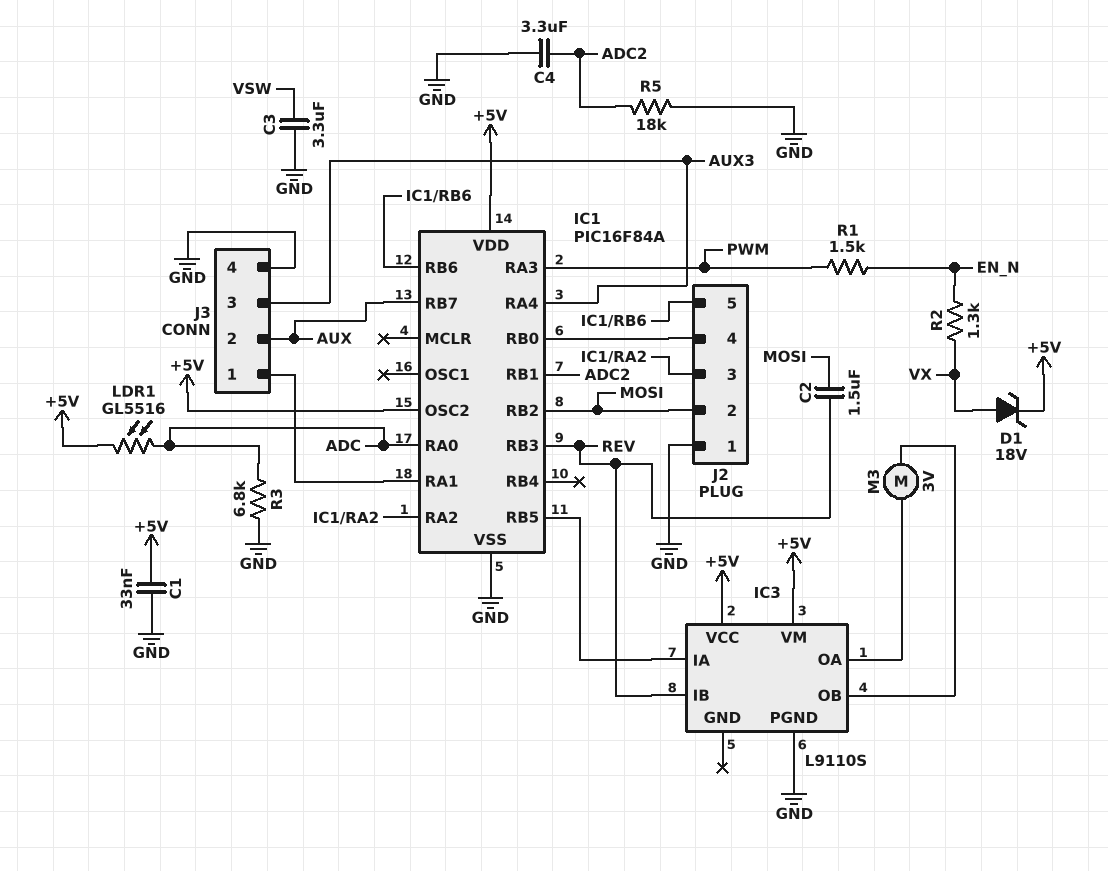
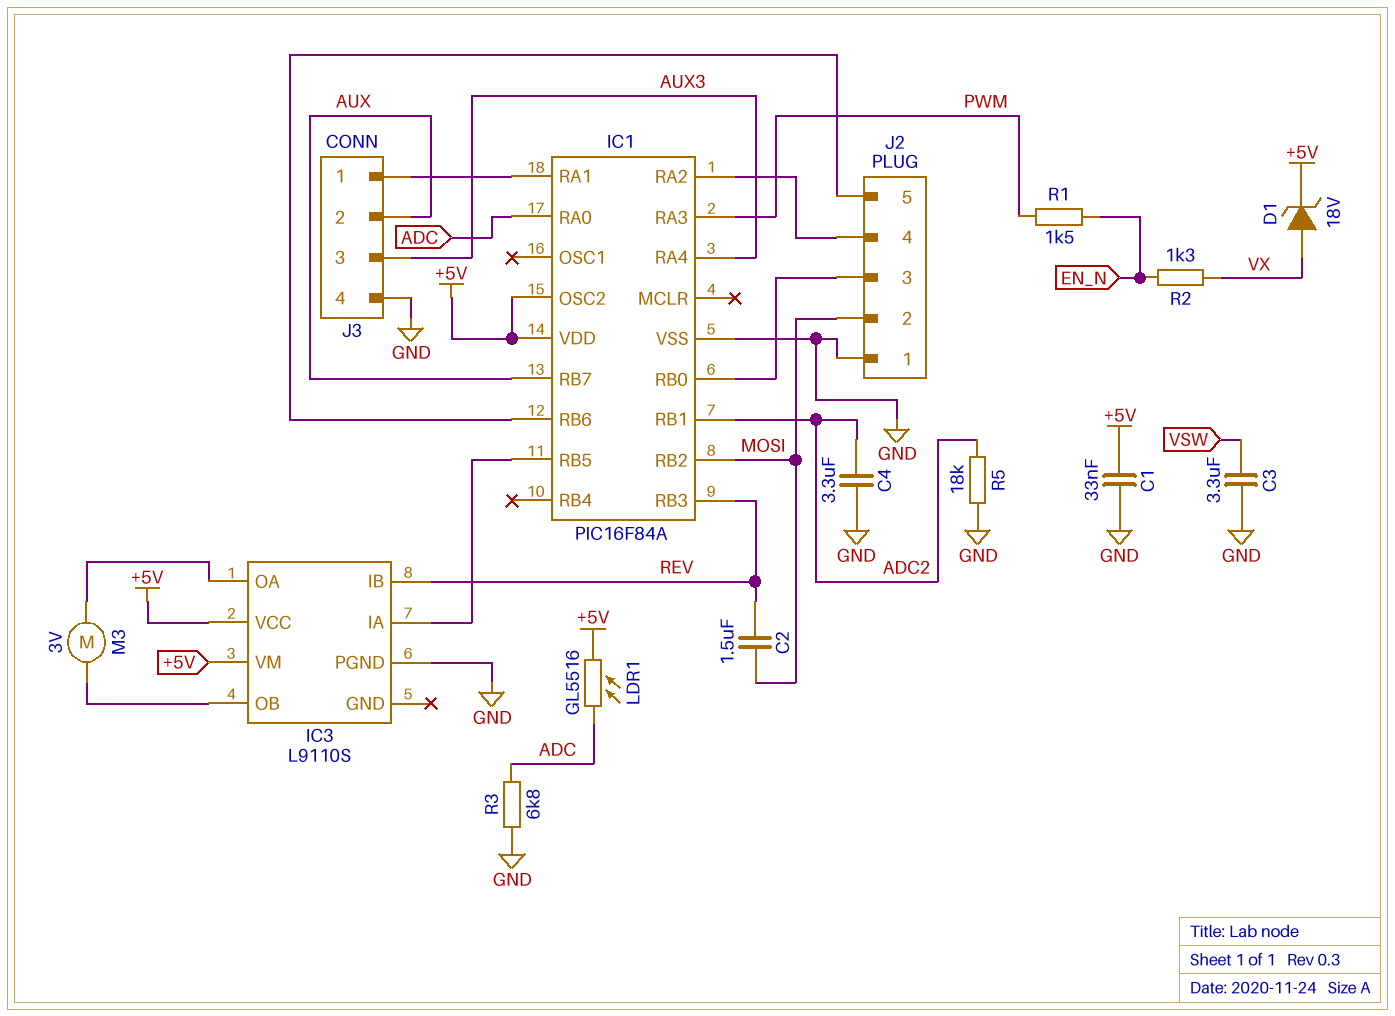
J2 pin 3: IC1/RA2 -> IC1/RB0
J2 pin 4: IC1/RB0 -> IC1/RA2

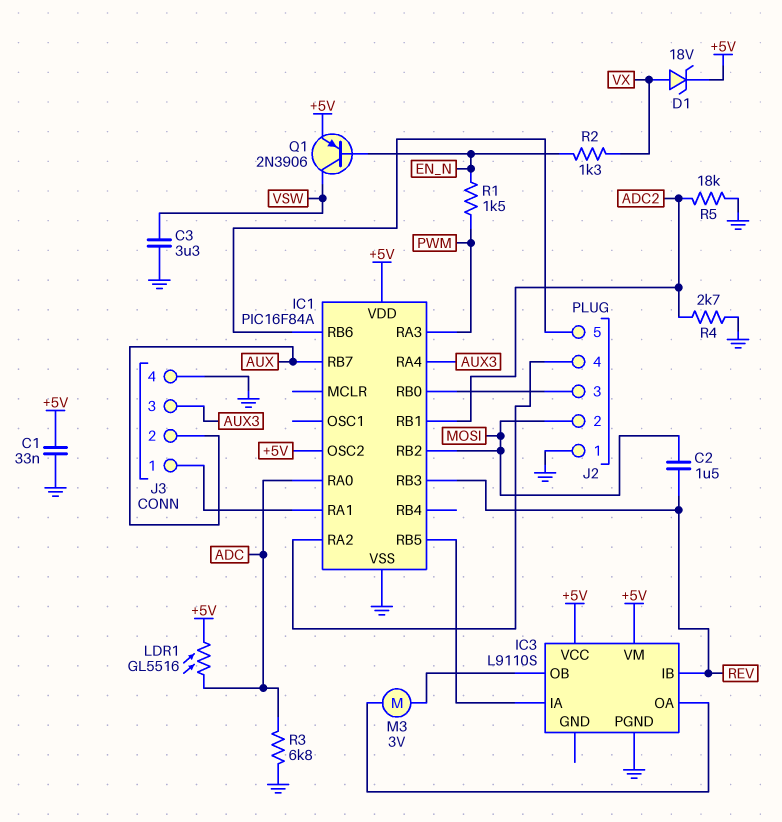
C4: 3.3uF (ADC2, GND) -> none
Q1: none -> PNP 2N3906 (B EN_N, C VSW, E +5V)
R4: none -> 2.7k (ADC2, GND)

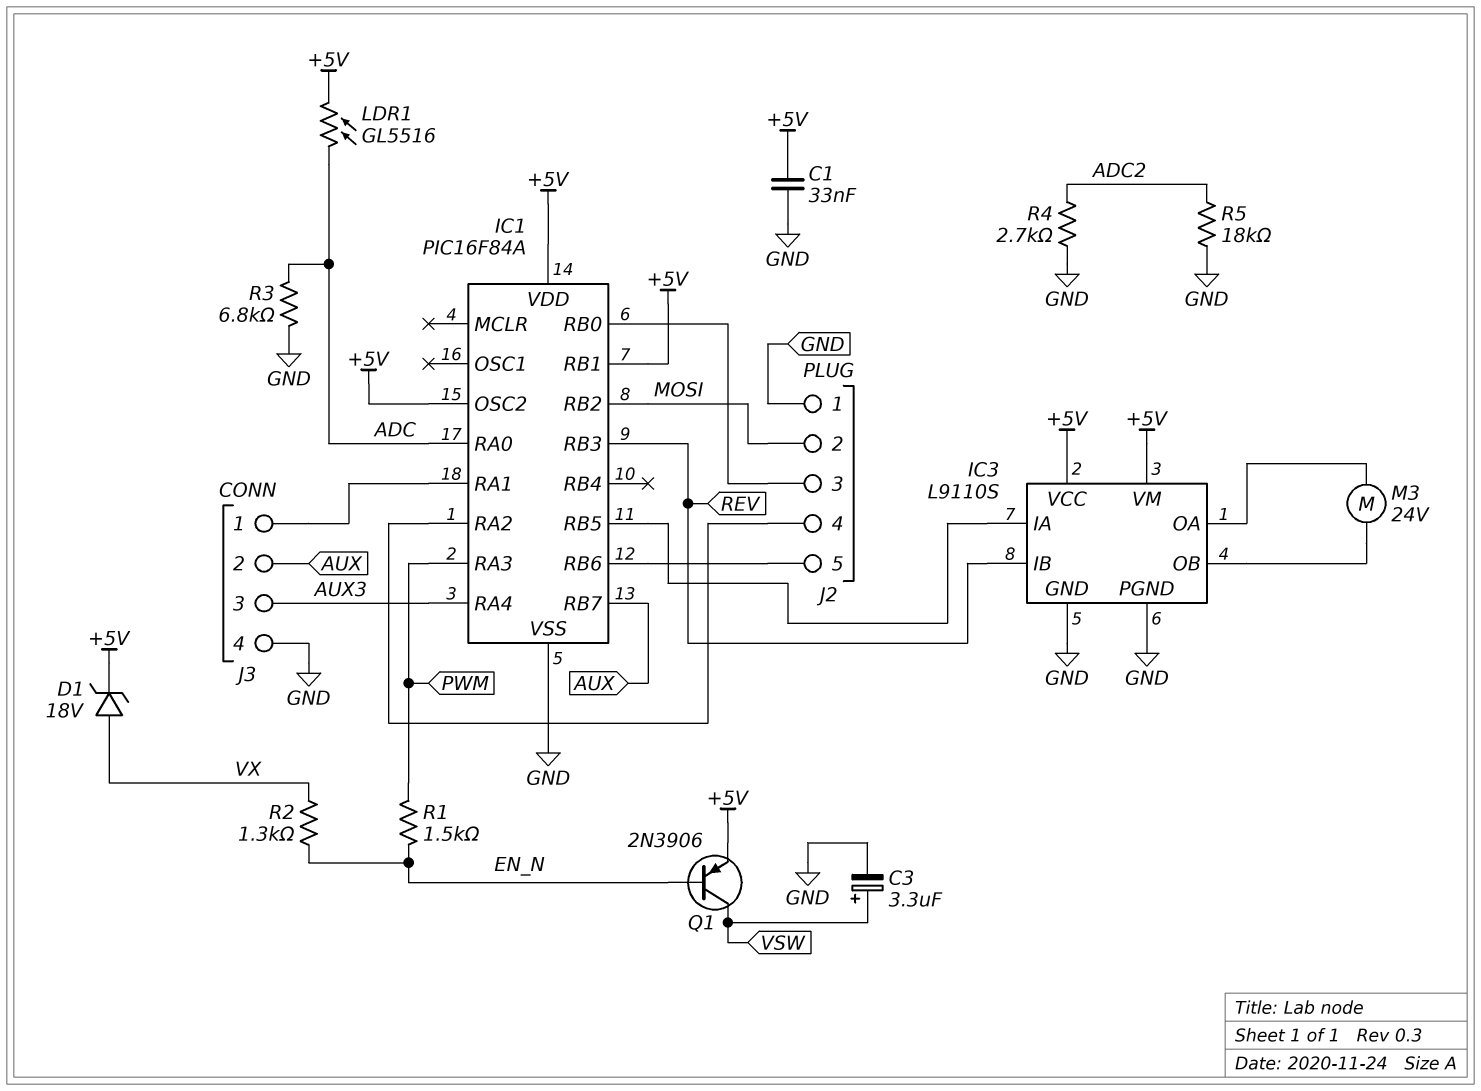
C2: 1.5uF (MOSI, REV) -> none
C3: 3.3uF (GND, VSW) -> 3.3uF (plus VSW, minus GND)
IC1 pin RB1: ADC2 -> +5V
IC3 pin GND: none -> GND
M3: motor 3V (IC3/OA, IC3/OB) -> motor 24V (IC3/OA, IC3/OB)

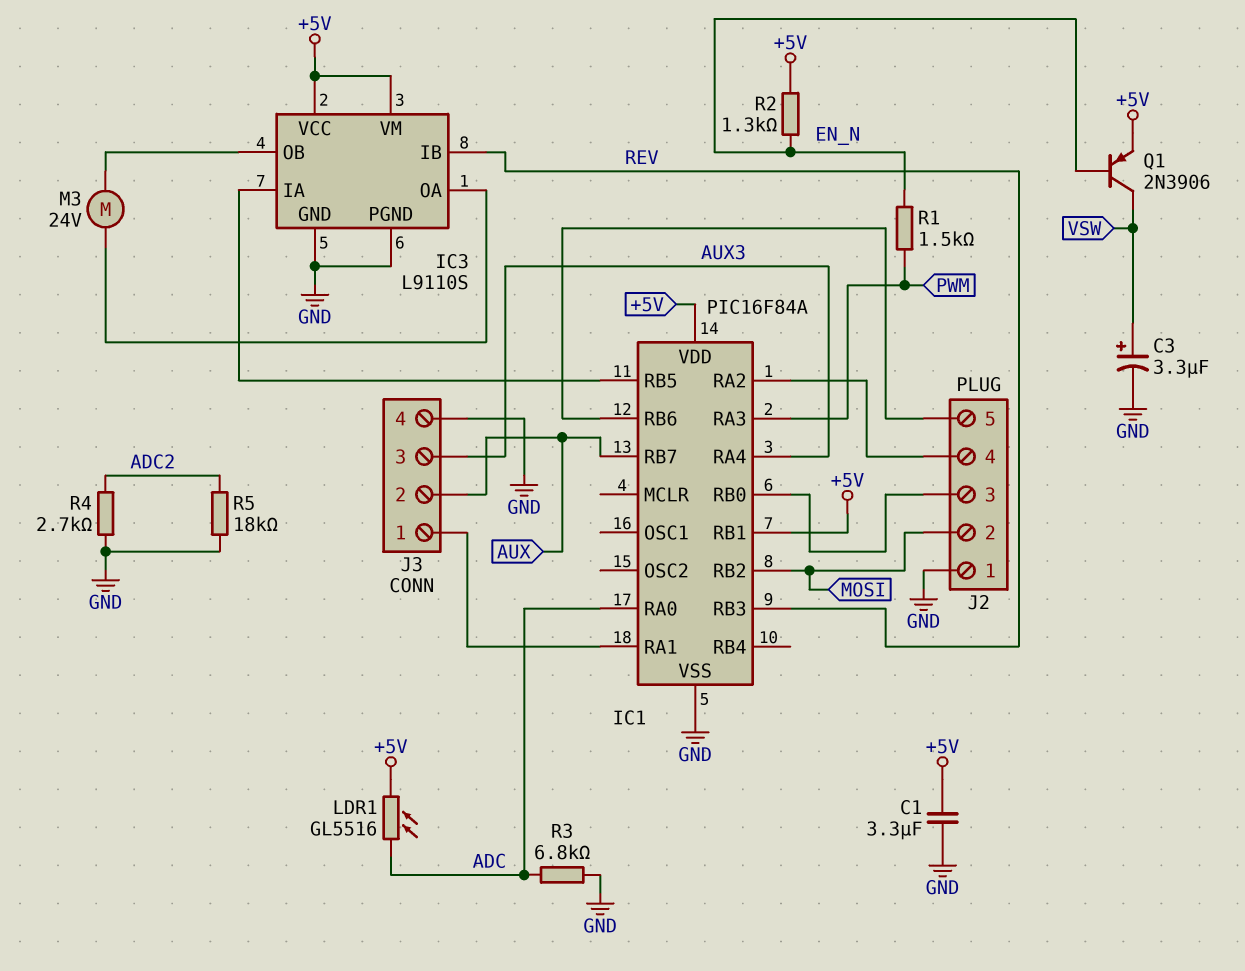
C1: 33nF (+5V, GND) -> 3.3uF (+5V, GND)
D1: zener 18V (A VX, K +5V) -> none
IC1 pin OSC2: +5V -> none
R2: 1.3k (EN_N, VX) -> 1.3k (+5V, EN_N)

